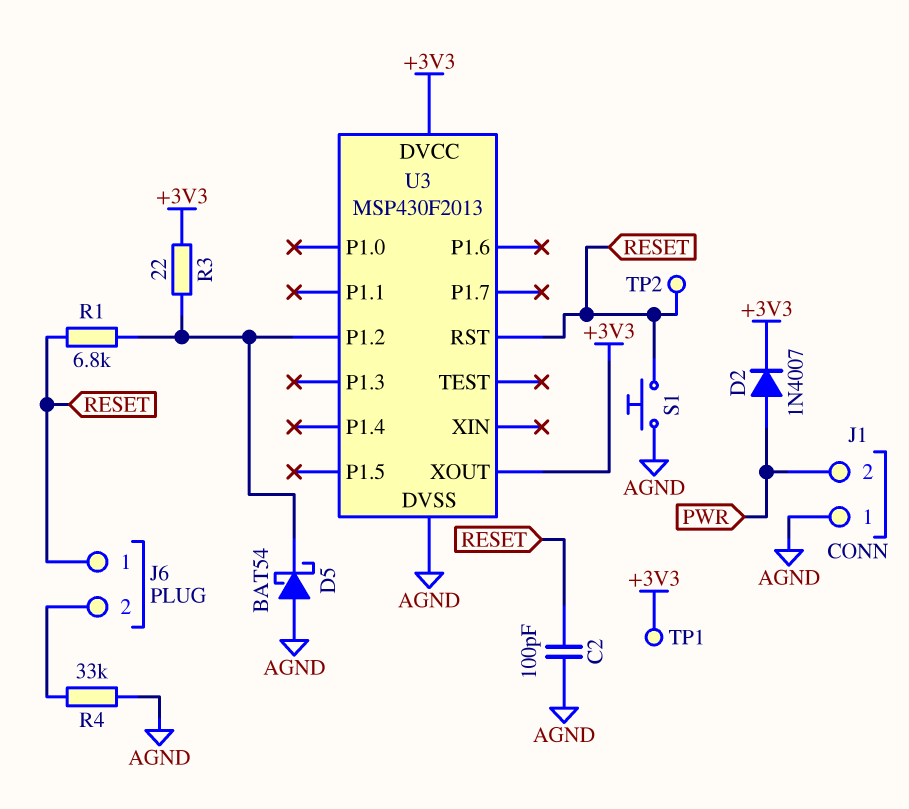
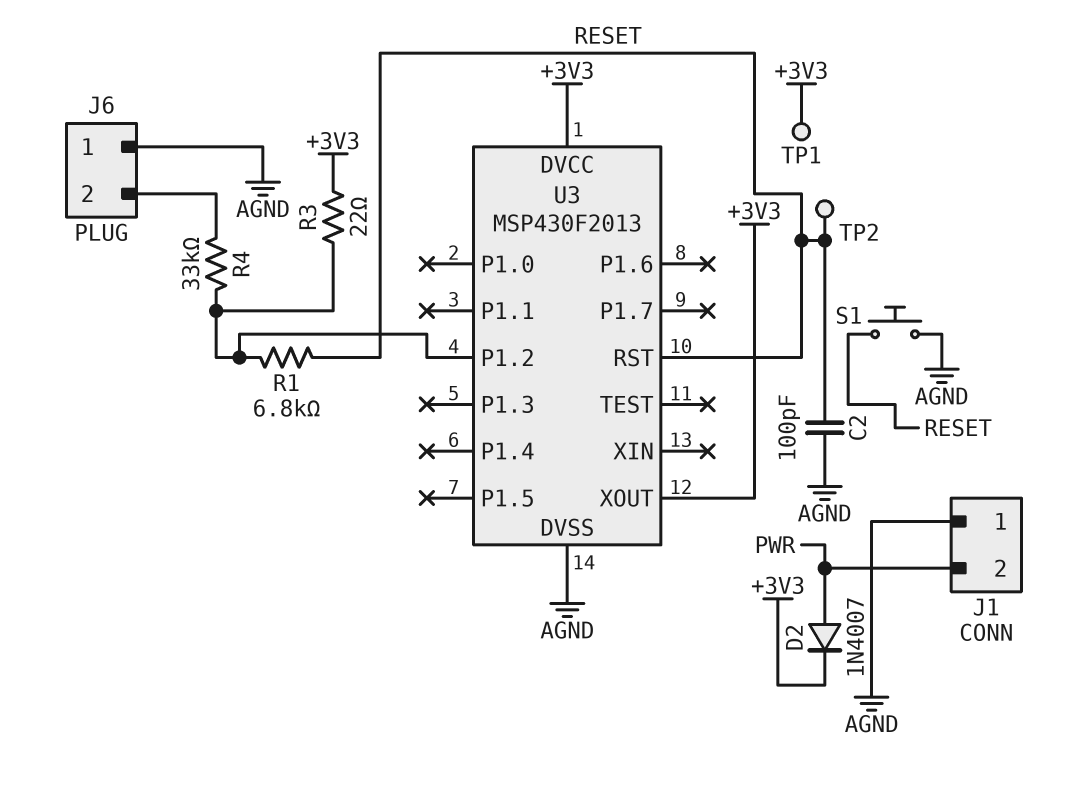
D5: schottky BAT54 (A AGND, K U3/P1.2) -> none
J6 pin 1: RESET -> AGND
R4: 33k (AGND, J6/2) -> 33k (J6/2, U3/P1.2)

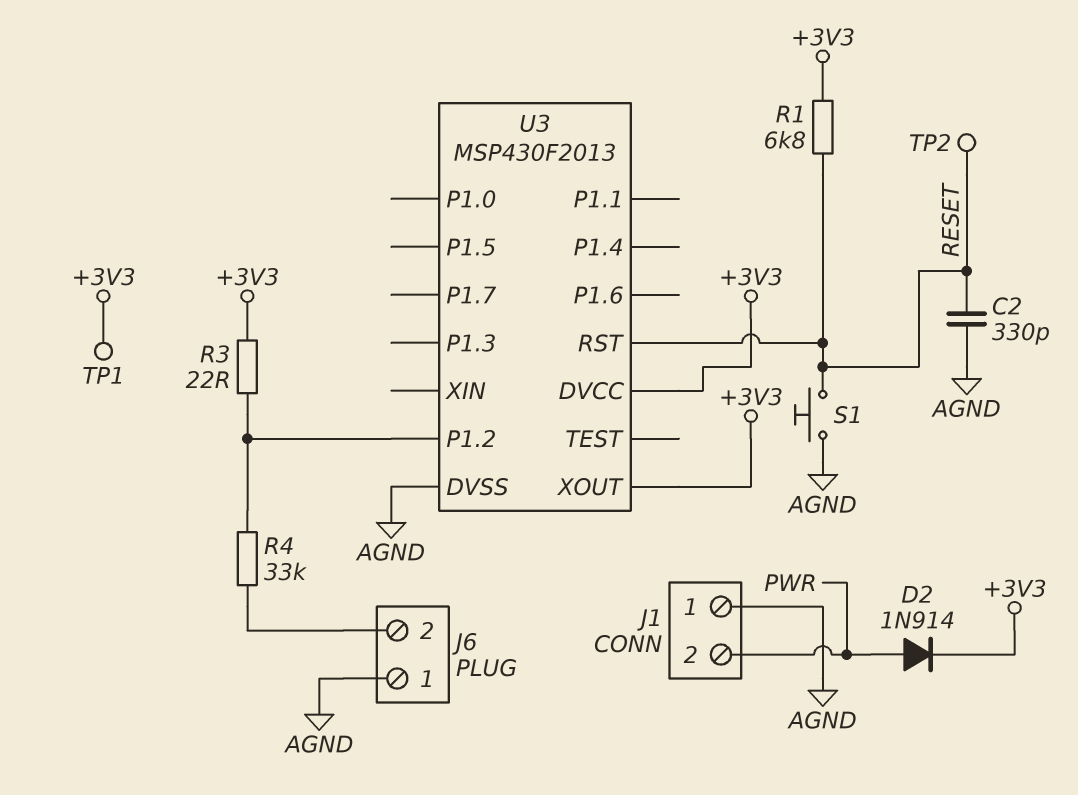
C2: 100pF (AGND, RESET) -> 330pF (AGND, RESET)
D2: diode 1N4007 (A PWR, K +3V3) -> diode 1N914 (A PWR, K +3V3)
R1: 6.8k (RESET, U3/P1.2) -> 6.8k (+3V3, RESET)

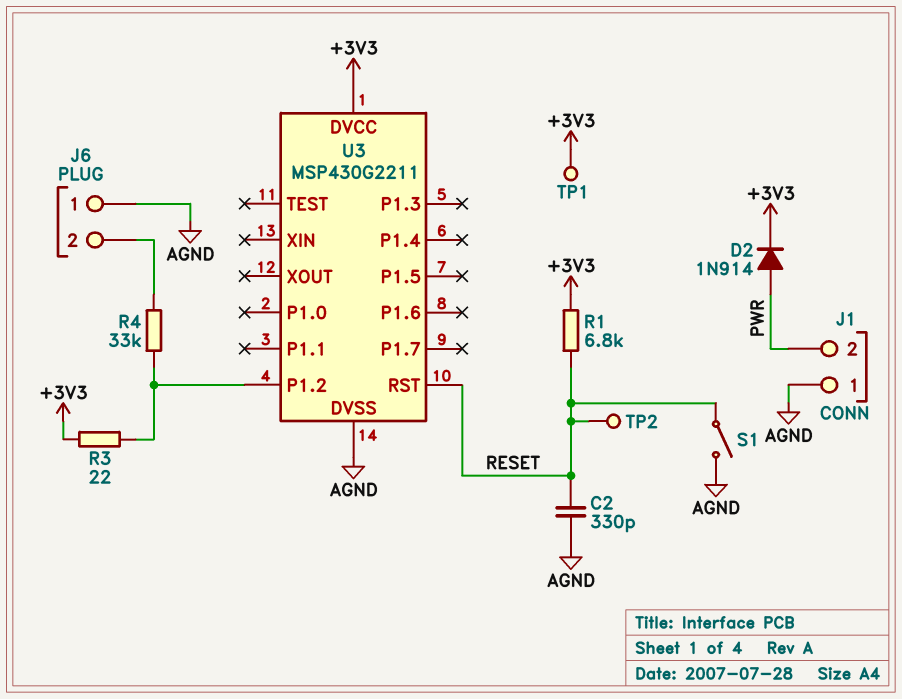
S1: button (AGND, RESET) -> switch (AGND, RESET)
U3: MSP430F2013 -> MSP430G2211
U3 pin XOUT: +3V3 -> none

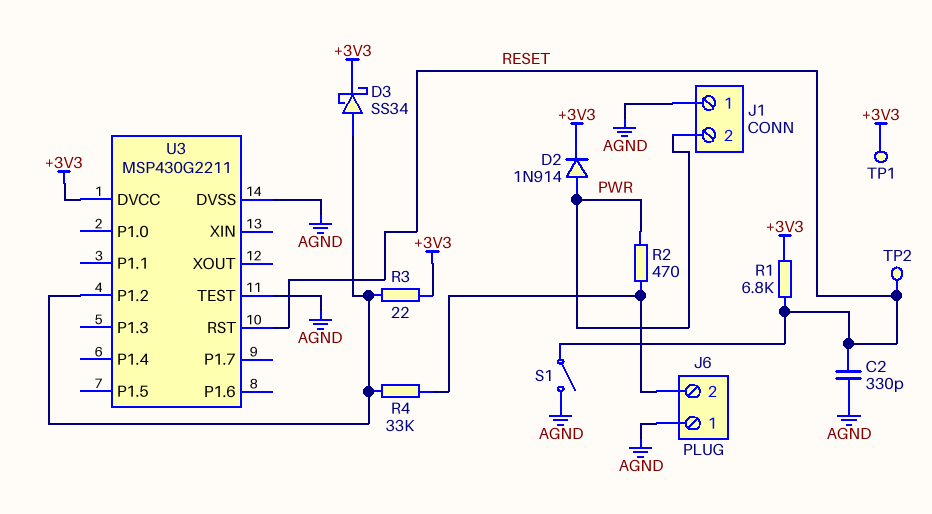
D3: none -> schottky SS34 (A U3/P1.2, K +3V3)
R2: none -> 470 (J6/2, PWR)
U3 pin TEST: none -> AGND

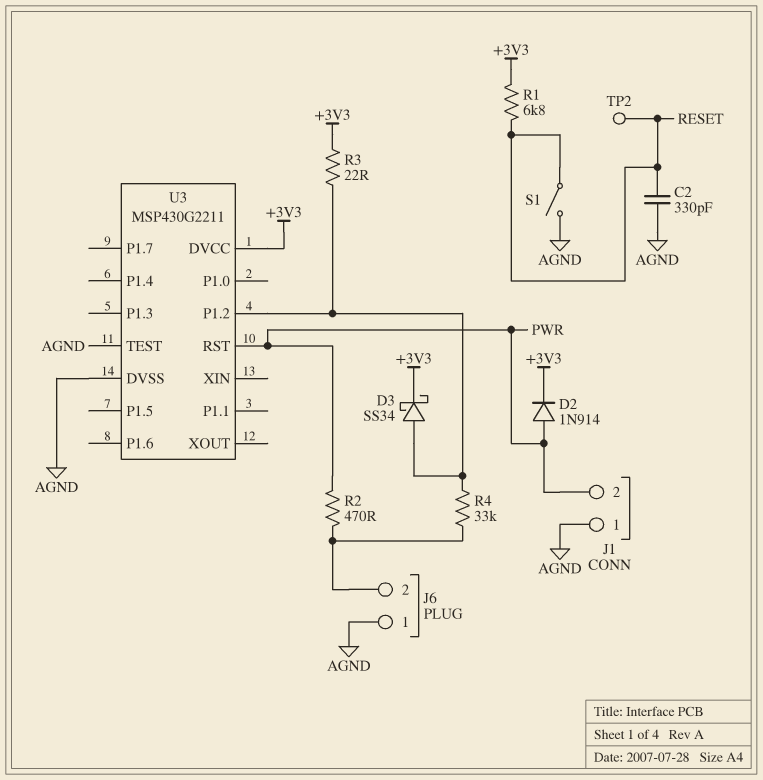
TP1: test point (+3V3) -> none
U3 pin RST: RESET -> PWR

